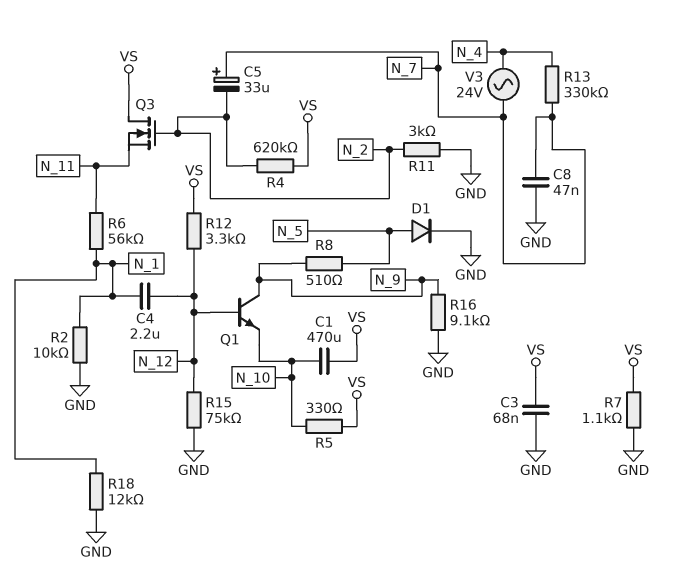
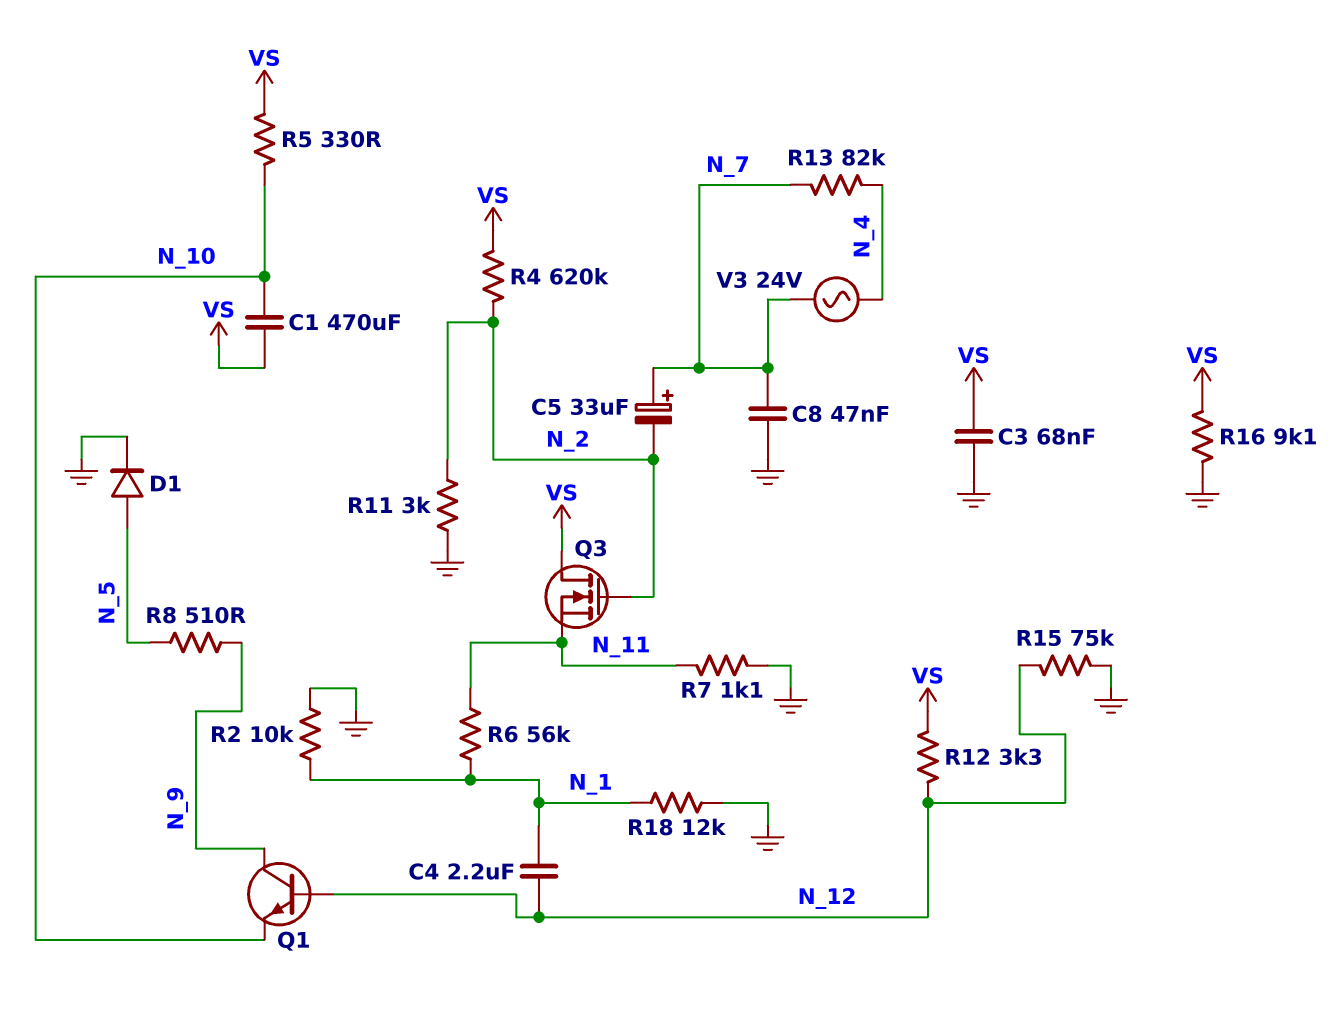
R7: 1.1k (GND, VS) -> 1.1k (GND, N_11)
R13: 330k (N_4, N_7) -> 82k (N_4, N_7)
R16: 9.1k (GND, N_9) -> 9.1k (GND, VS)

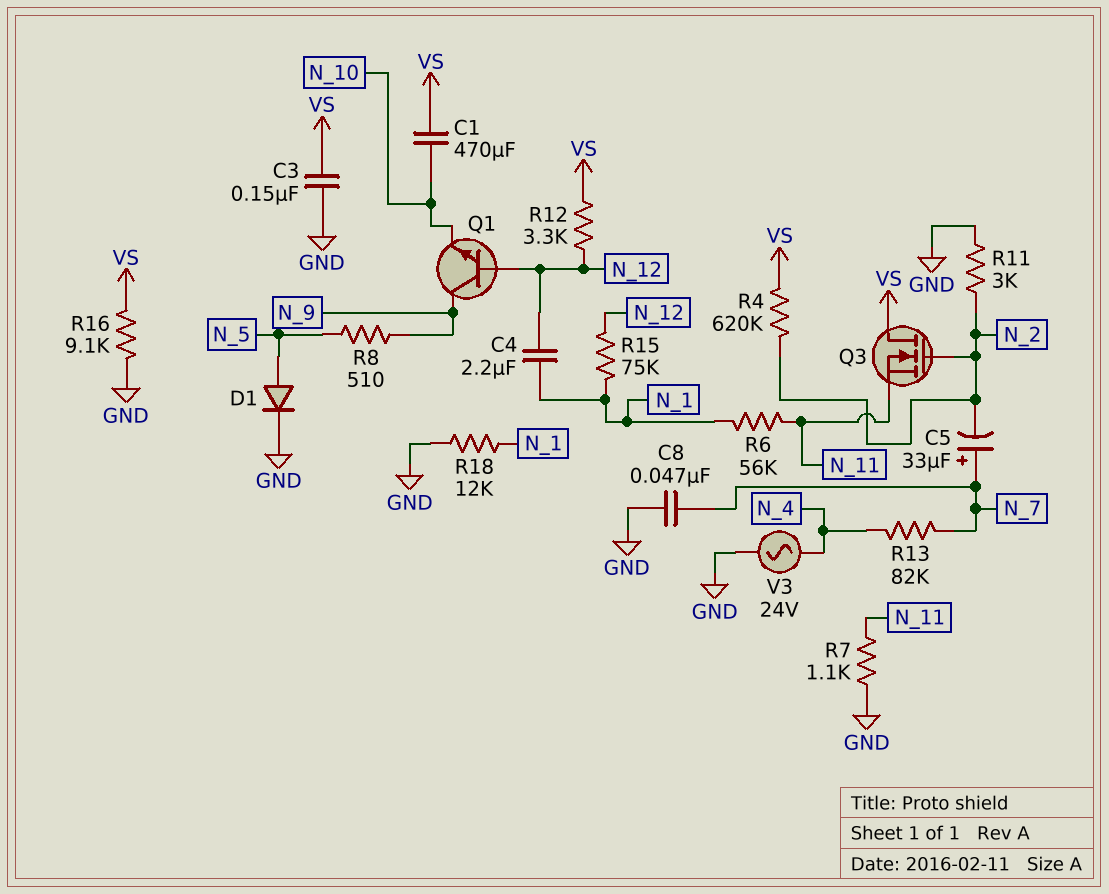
C3: 68nF (GND, VS) -> 150nF (GND, VS)
R2: 10k (GND, N_1) -> none
R5: 330 (N_10, VS) -> none
R15: 75k (GND, N_12) -> 75k (N_1, N_12)
V3: AC 24V (N_4, N_7) -> AC 24V (GND, N_4)

